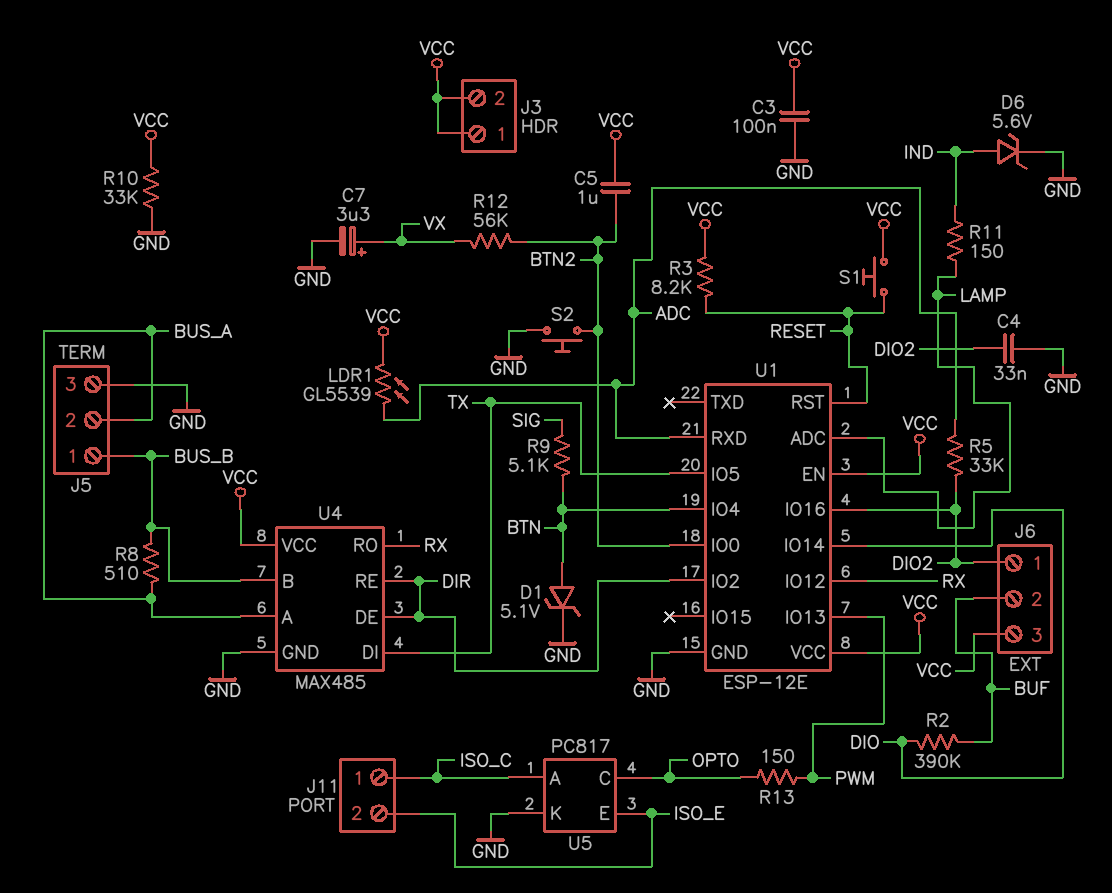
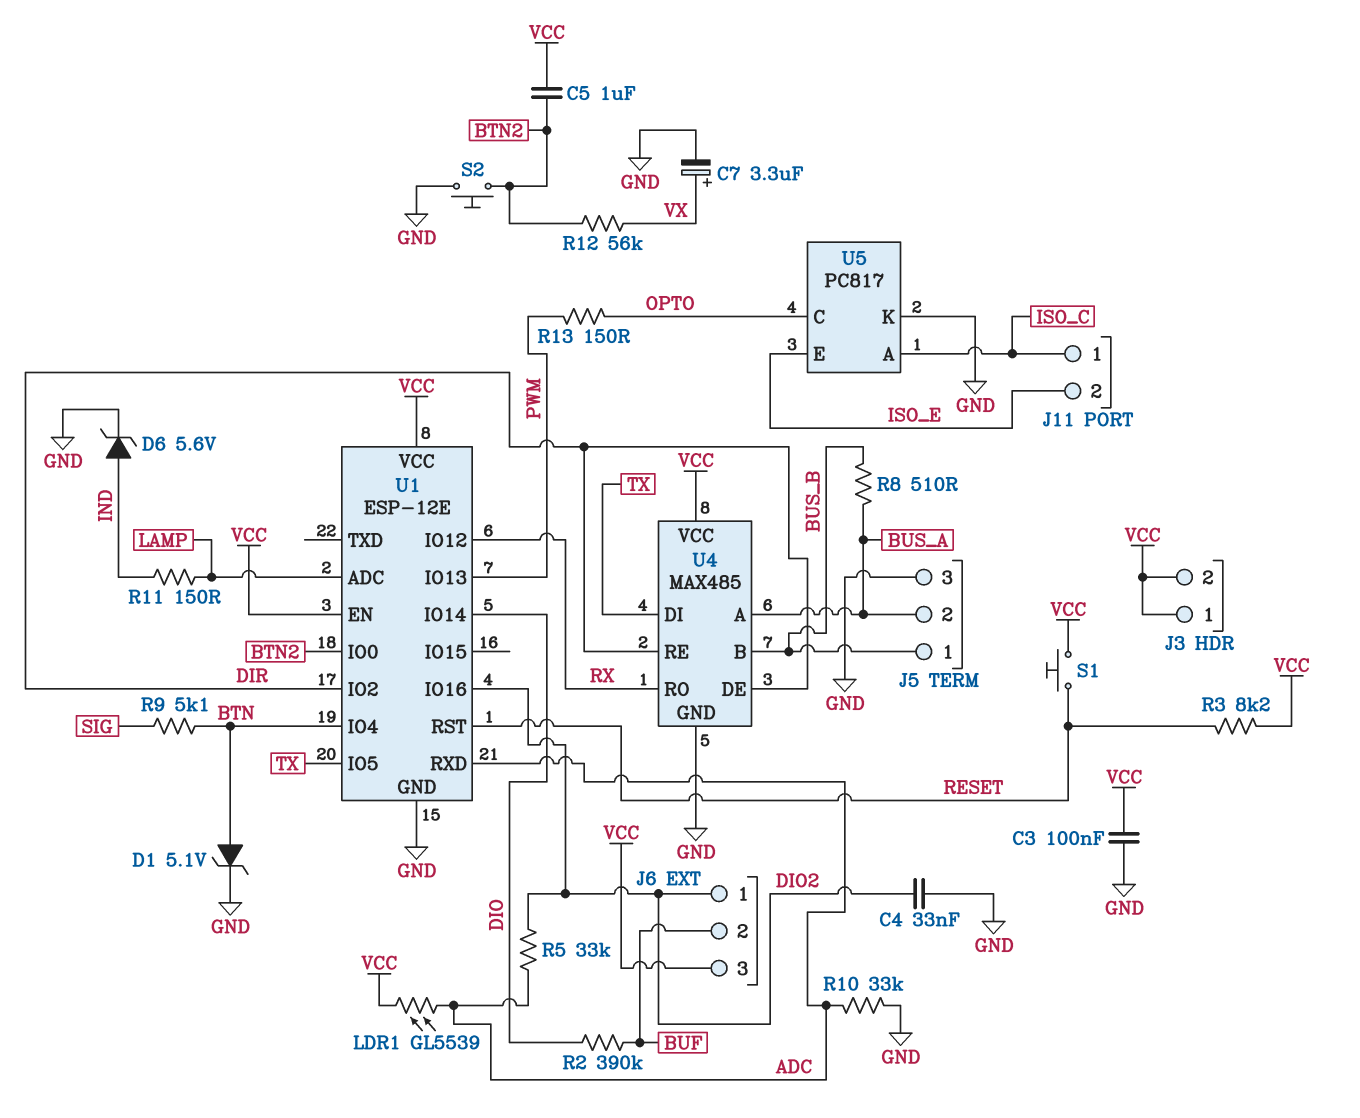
R10: 33k (GND, VCC) -> 33k (ADC, GND)

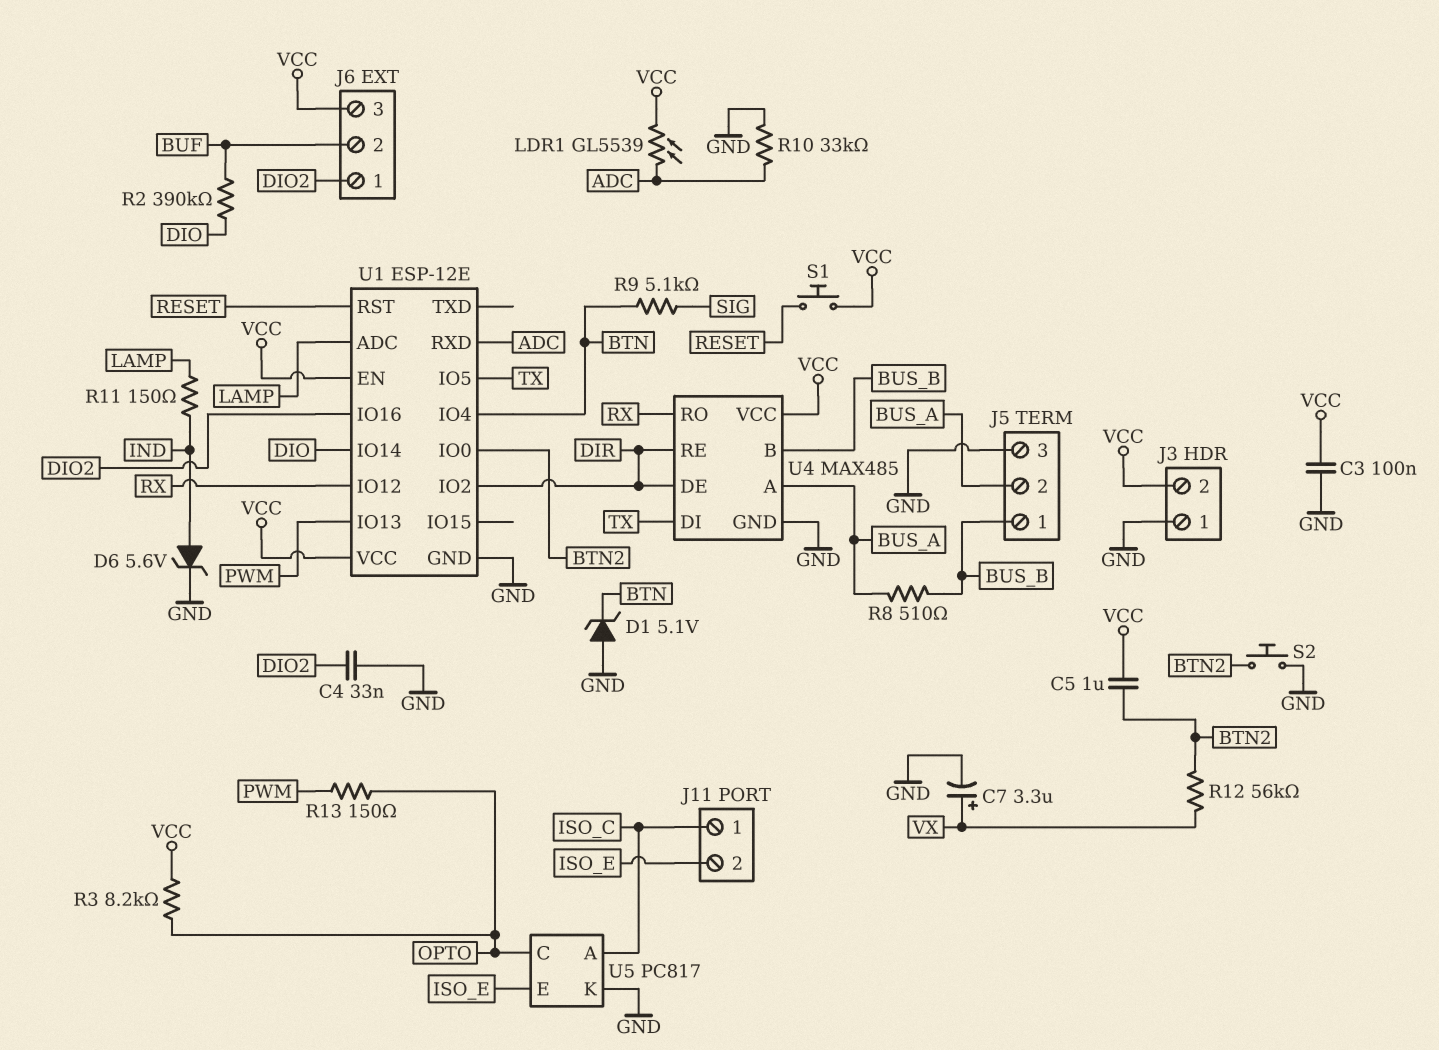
D1: zener 5.1V (A BTN, K GND) -> zener 5.1V (A GND, K BTN)
J3 pin 1: VCC -> GND
R3: 8.2k (RESET, VCC) -> 8.2k (OPTO, VCC)
R5: 33k (ADC, DIO2) -> none

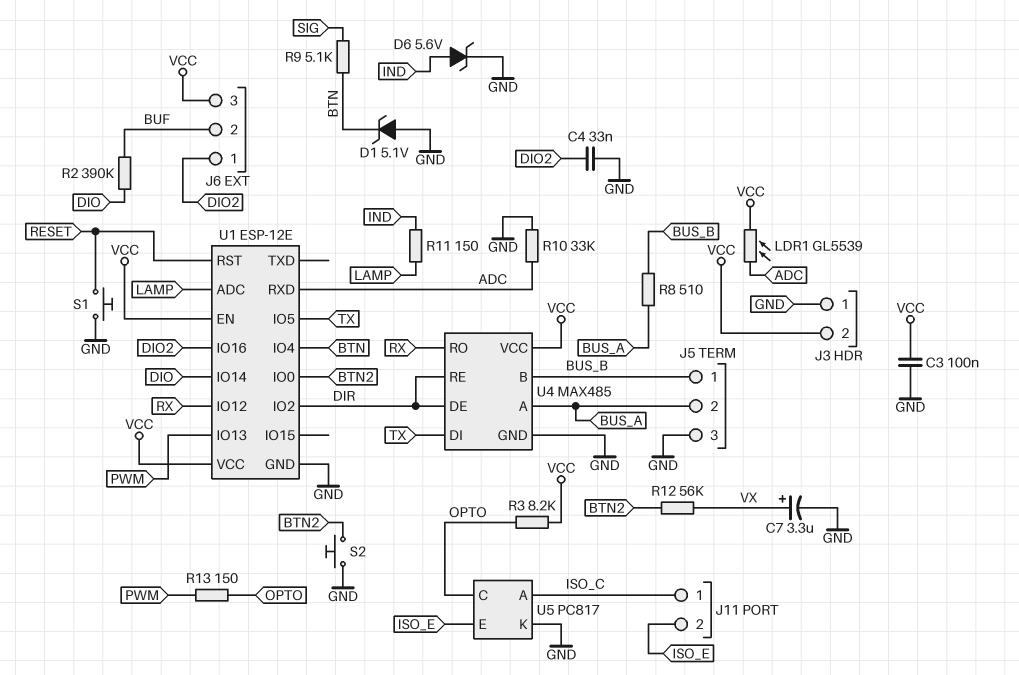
C5: 1uF (BTN2, VCC) -> none
S1: button (RESET, VCC) -> button (GND, RESET)

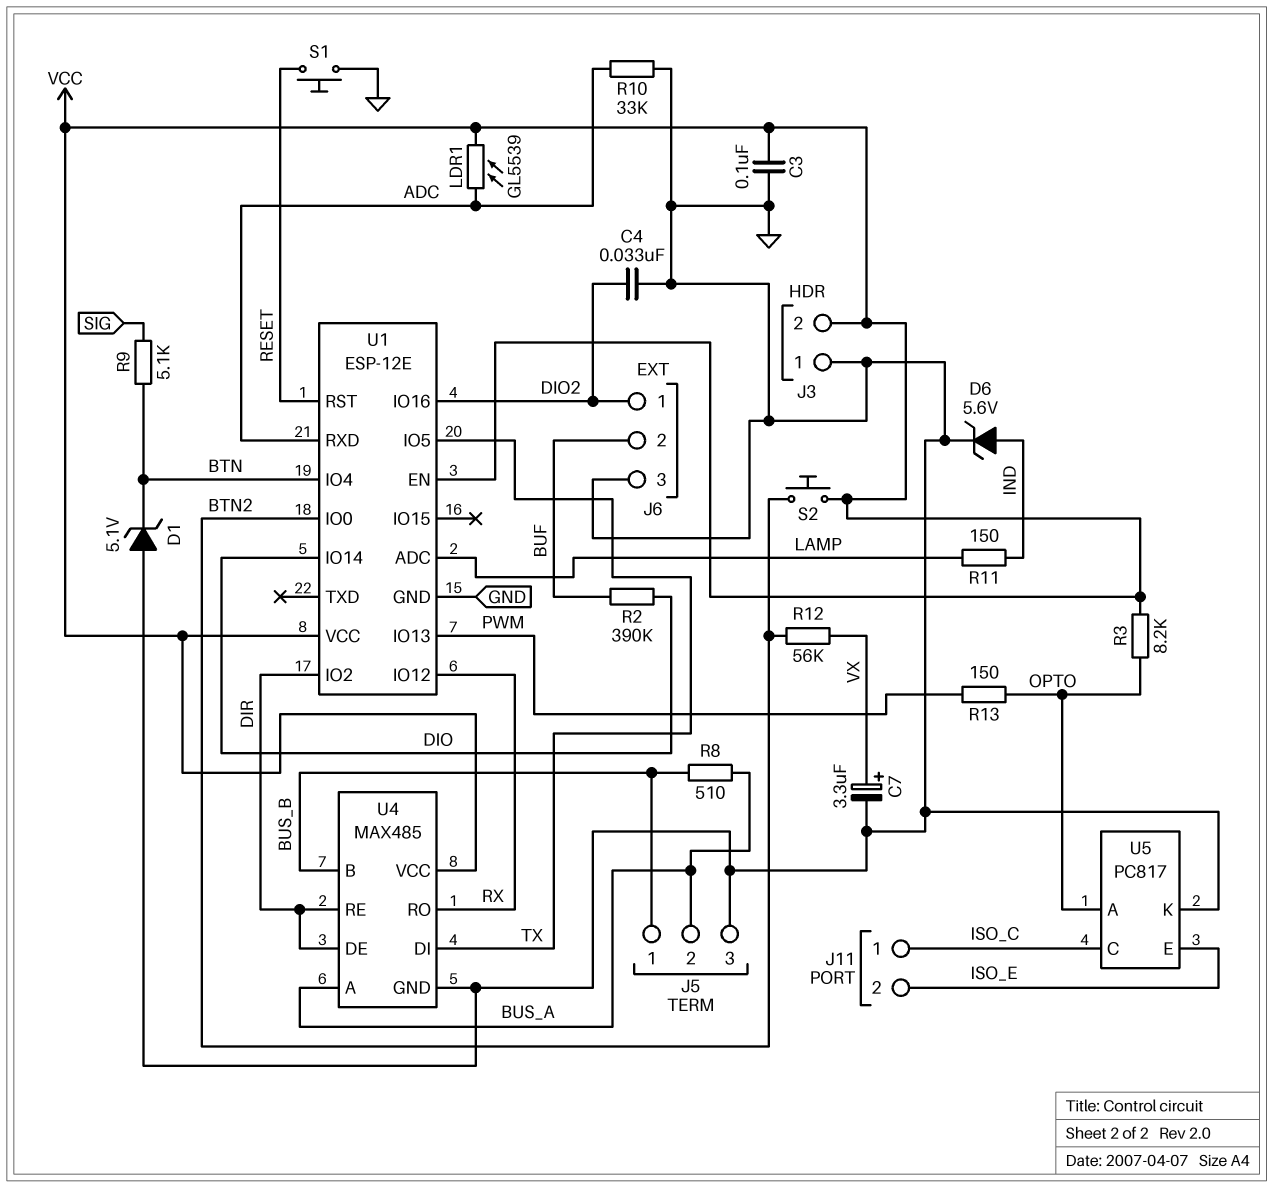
J6 pin 3: VCC -> GND
S2: button (BTN2, GND) -> button (BTN2, VCC)
U5 pin A: ISO_C -> OPTO
U5 pin C: OPTO -> ISO_C

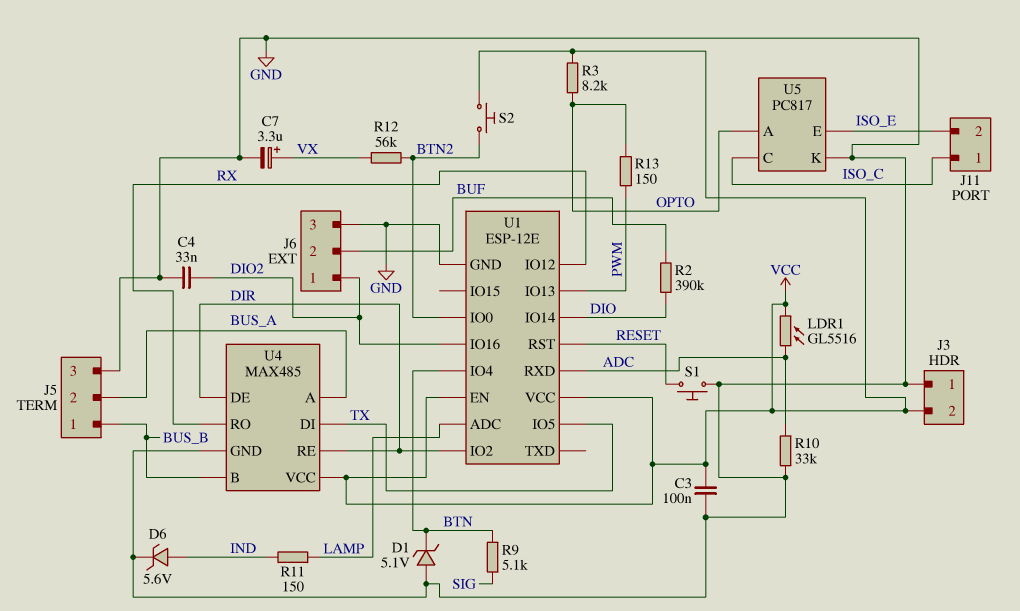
LDR1: GL5539 (ADC, VCC) -> GL5516 (ADC, VCC)
R8: 510 (BUS_A, BUS_B) -> none

